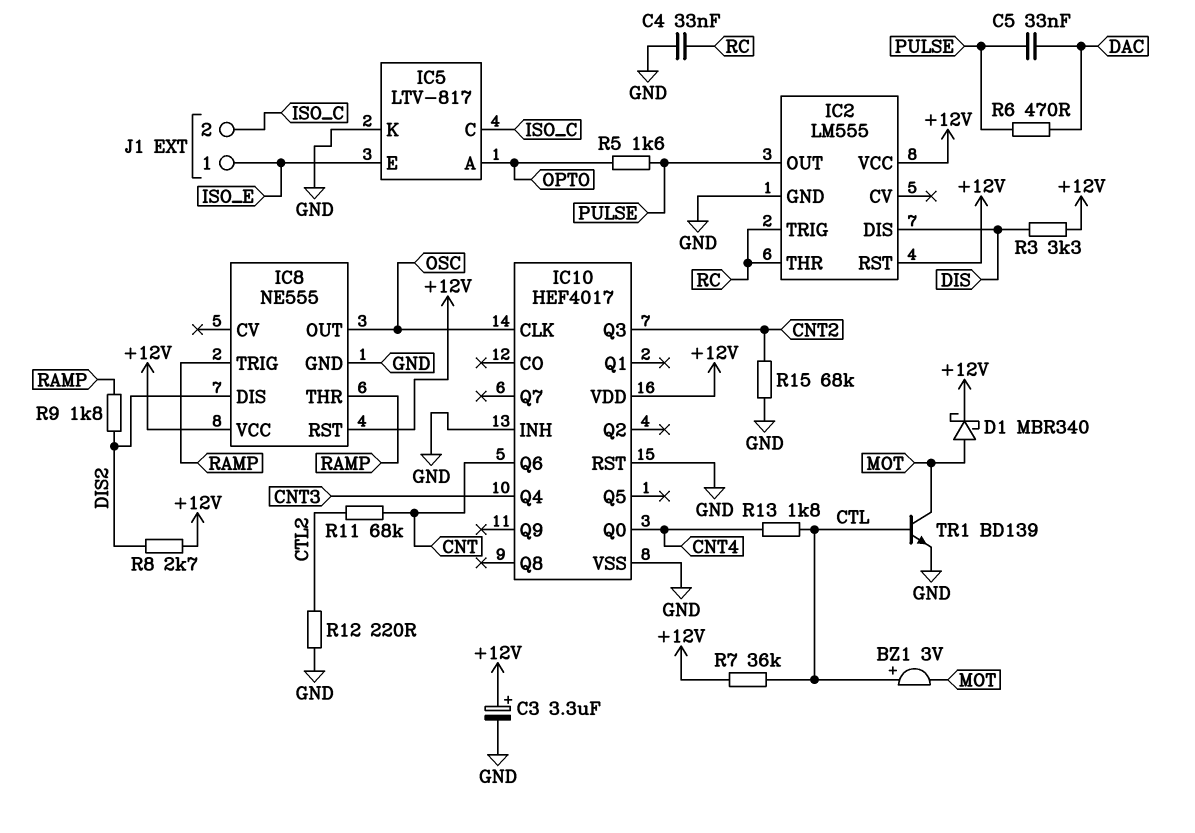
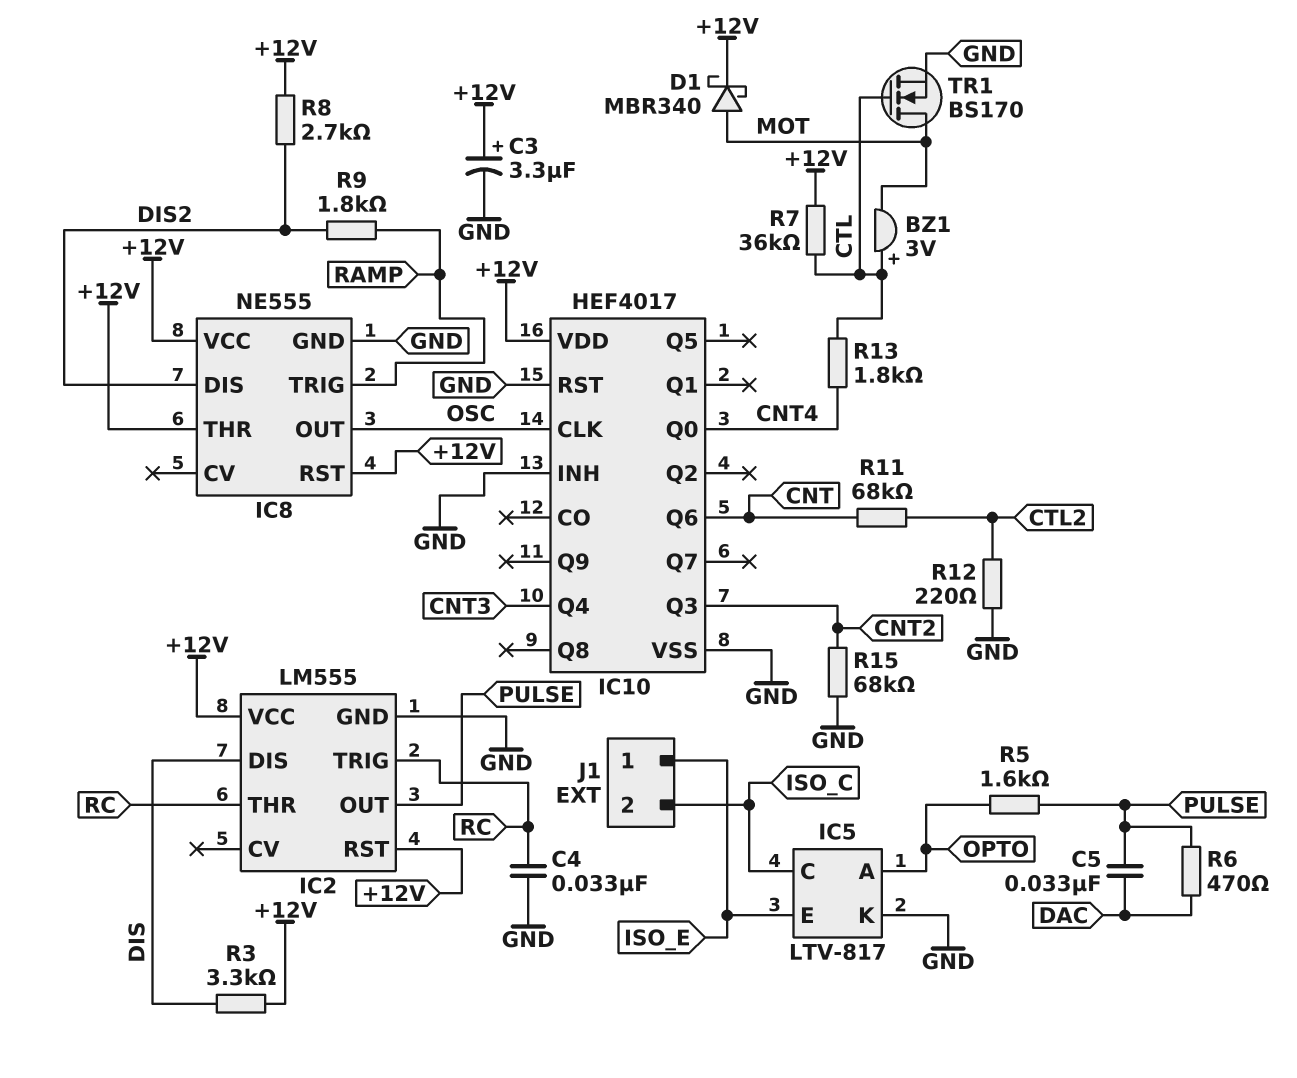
IC8 pin THR: RAMP -> +12V
TR1: NPN BD139 (B CTL, C MOT, E GND) -> NMOS BS170 (G CTL, D MOT, S GND)

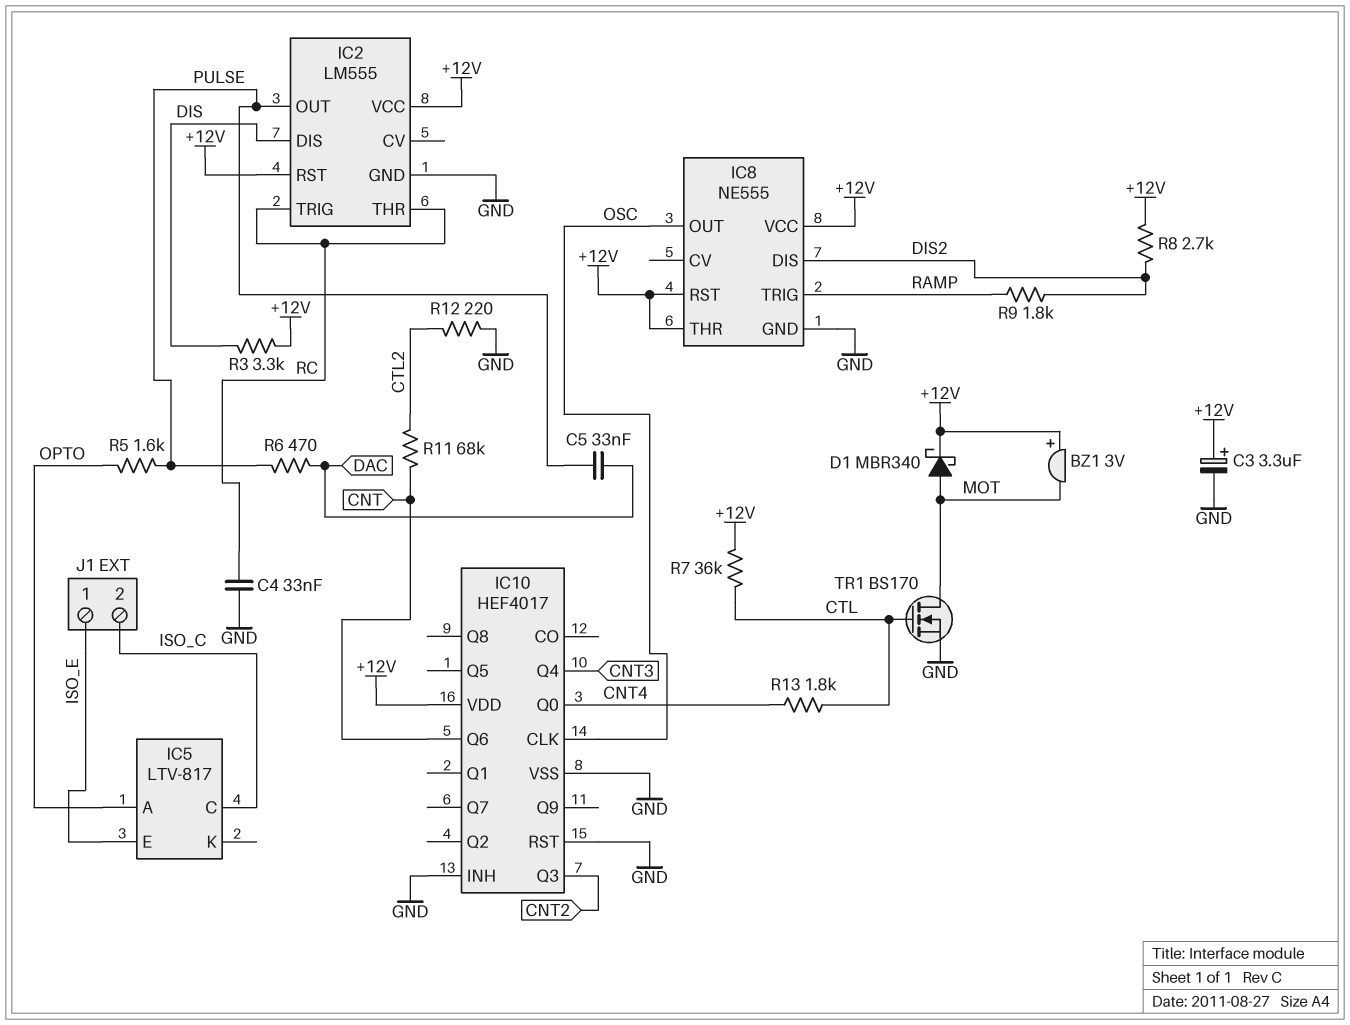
BZ1: buzzer 3V (plus CTL, minus MOT) -> buzzer 3V (plus +12V, minus MOT)
IC5 pin K: GND -> none
R15: 68k (CNT2, GND) -> none

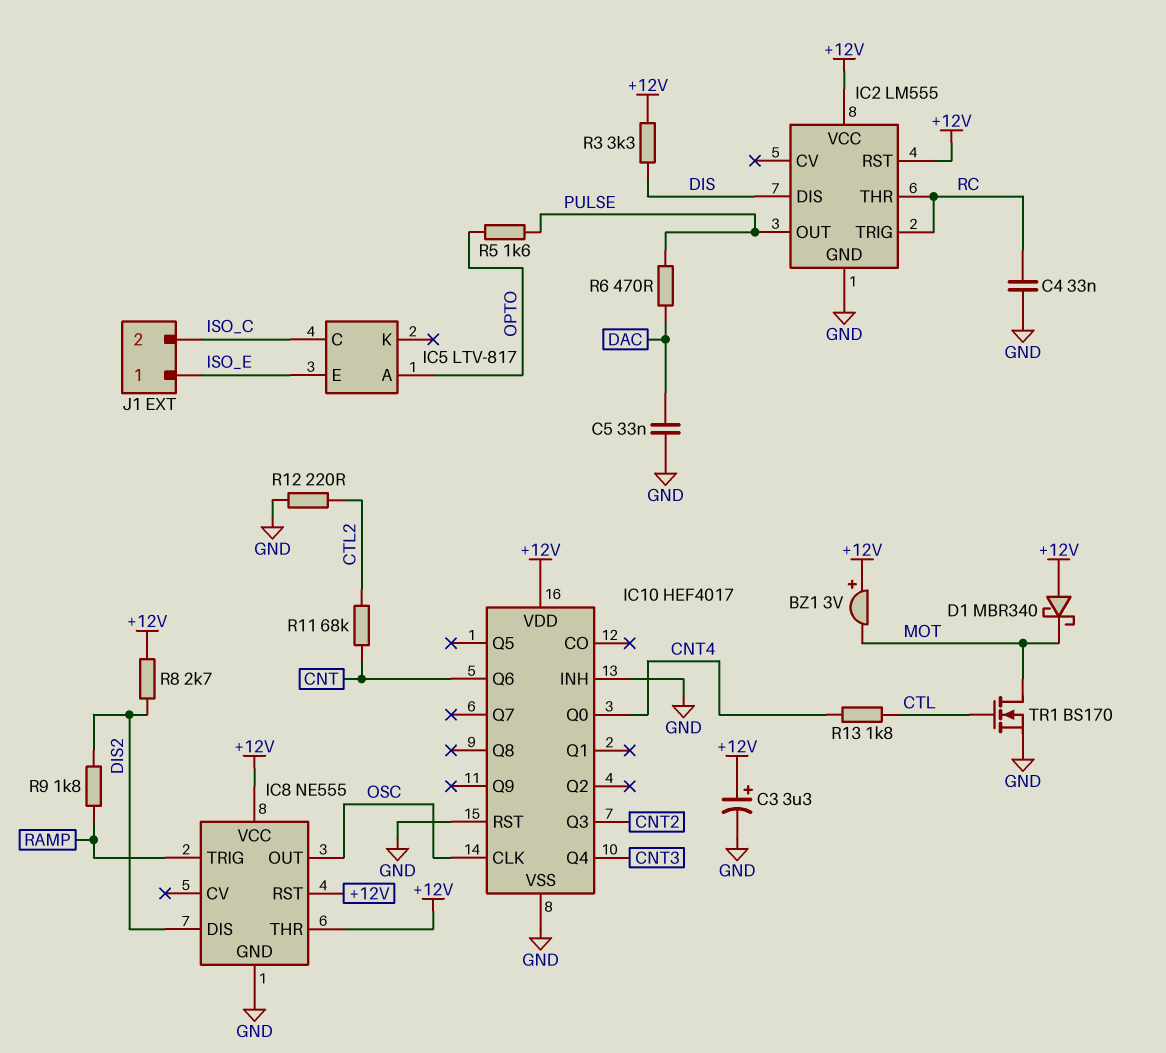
C5: 33nF (DAC, PULSE) -> 33nF (DAC, GND)
D1: schottky MBR340 (A MOT, K +12V) -> schottky MBR340 (A +12V, K MOT)
R7: 36k (+12V, CTL) -> none

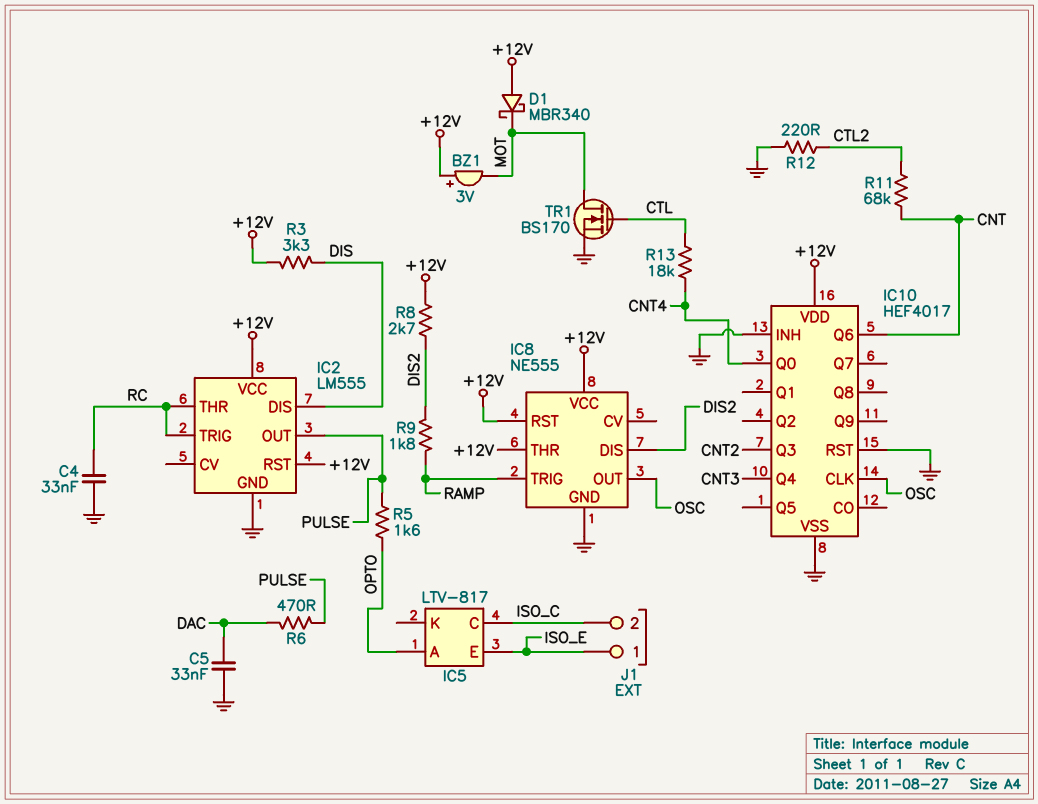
C3: 3.3uF (plus +12V, minus GND) -> none
R13: 1.8k (CNT4, CTL) -> 18k (CNT4, CTL)

